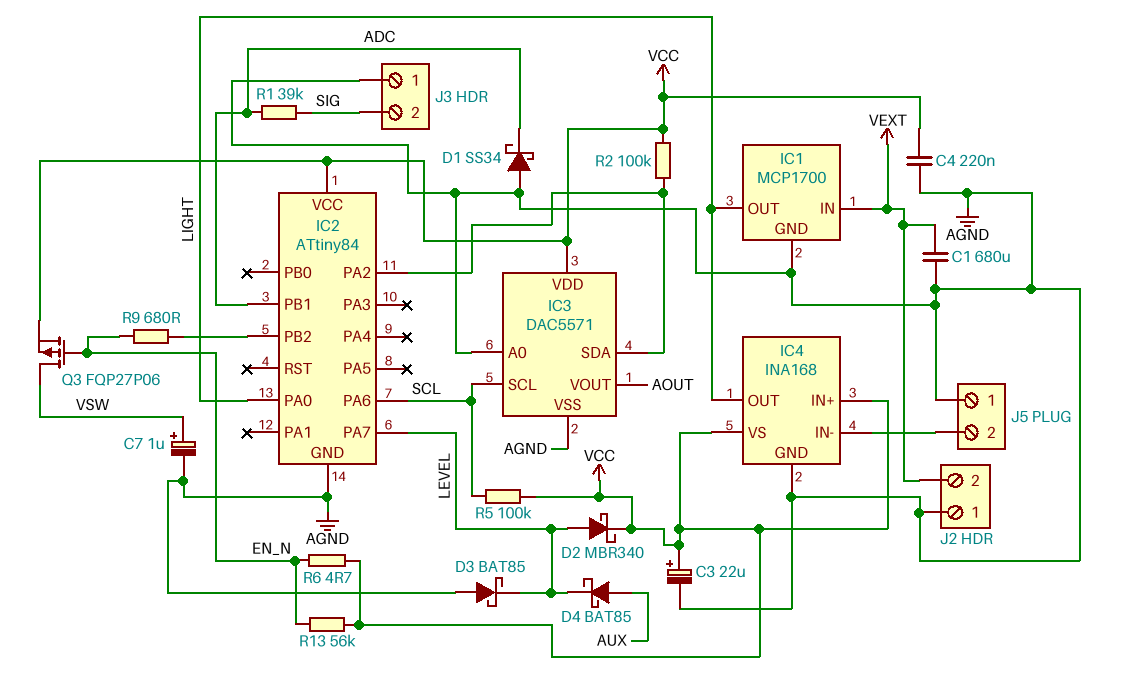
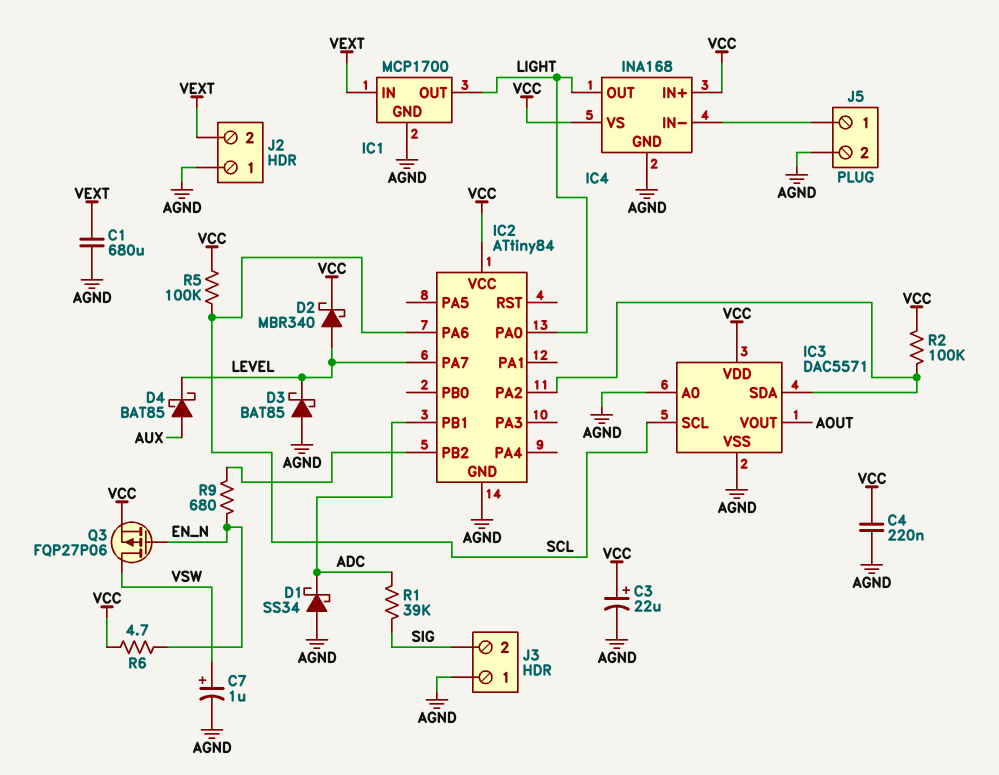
J5 pin 1: AGND -> IC4/IN-
J5 pin 2: IC4/IN- -> AGND
R13: 56k (EN_N, VCC) -> none

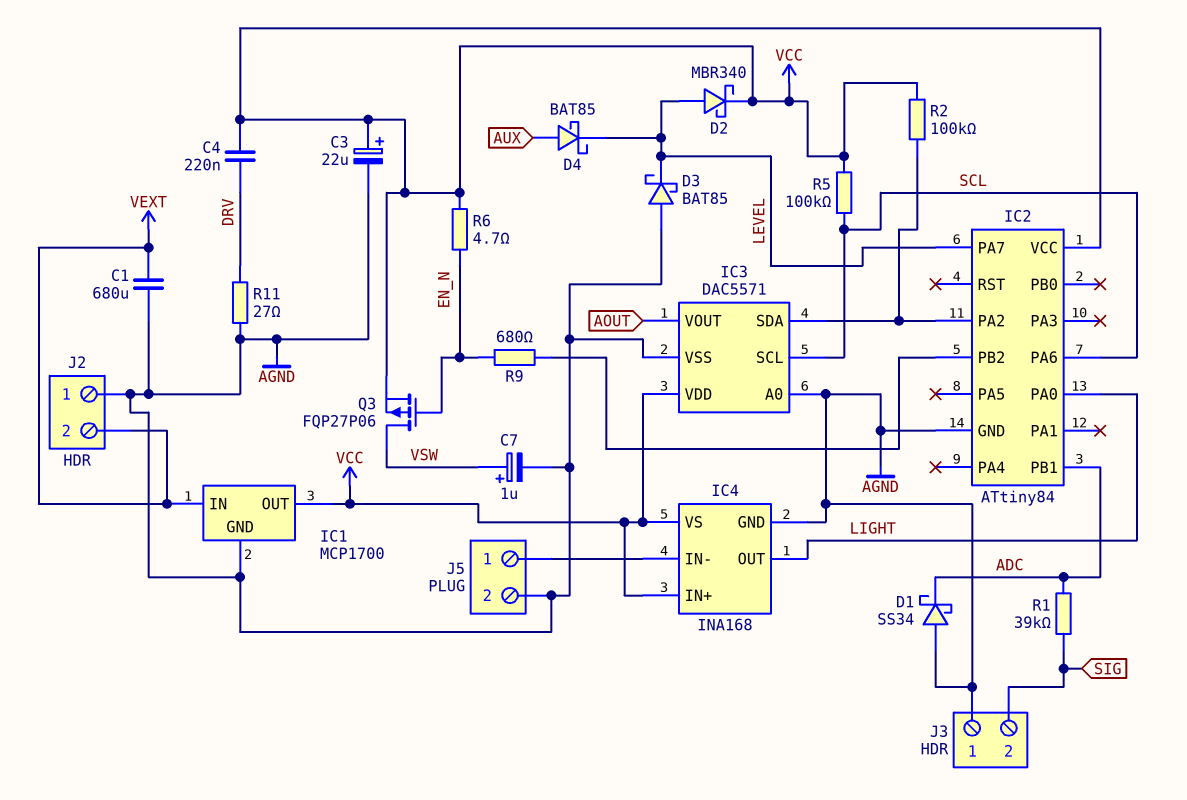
C4: 220nF (AGND, VCC) -> 220nF (DRV, VCC)
IC1 pin OUT: LIGHT -> VCC
R11: none -> 27 (AGND, DRV)

